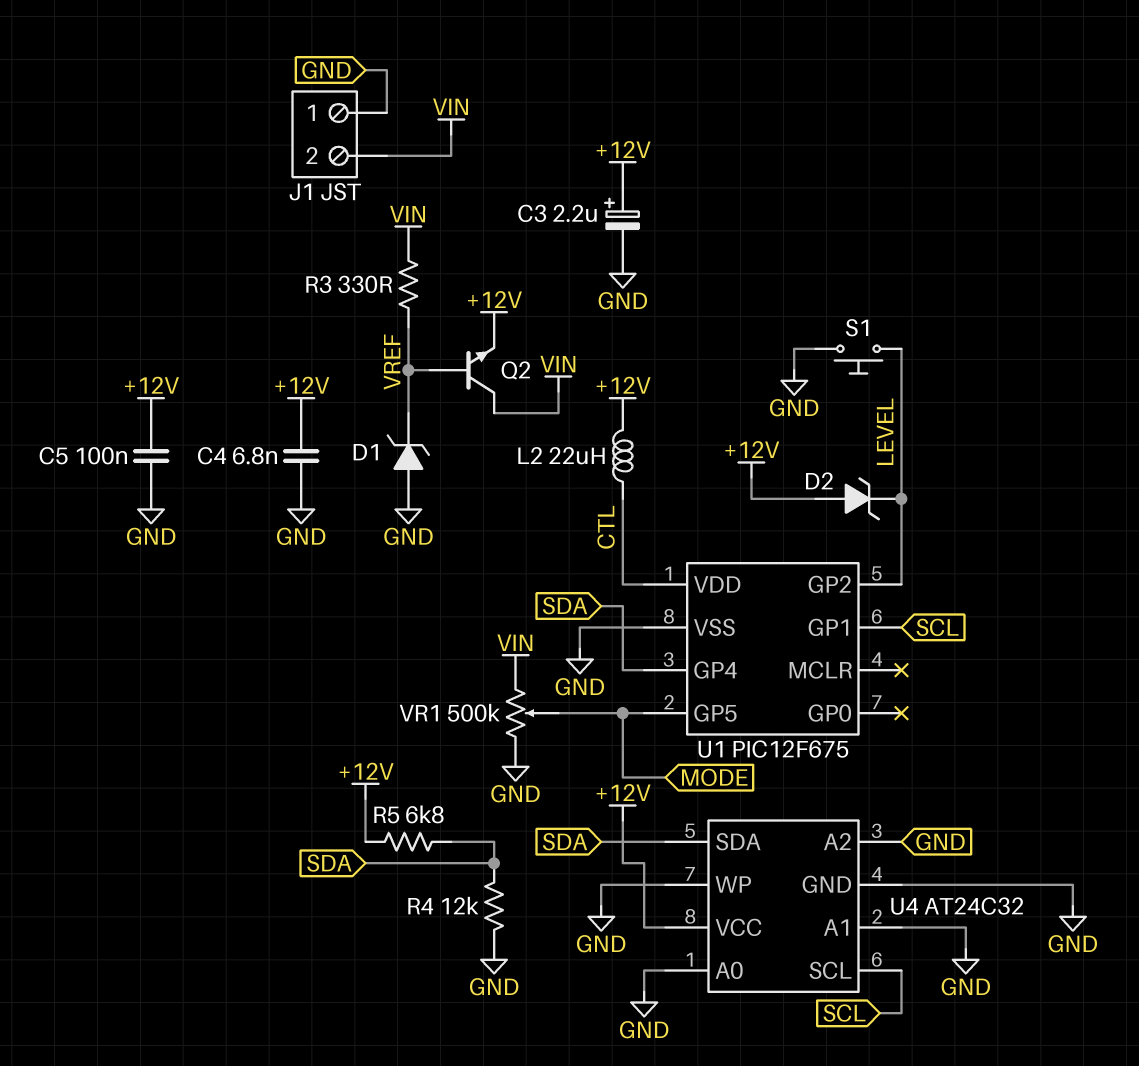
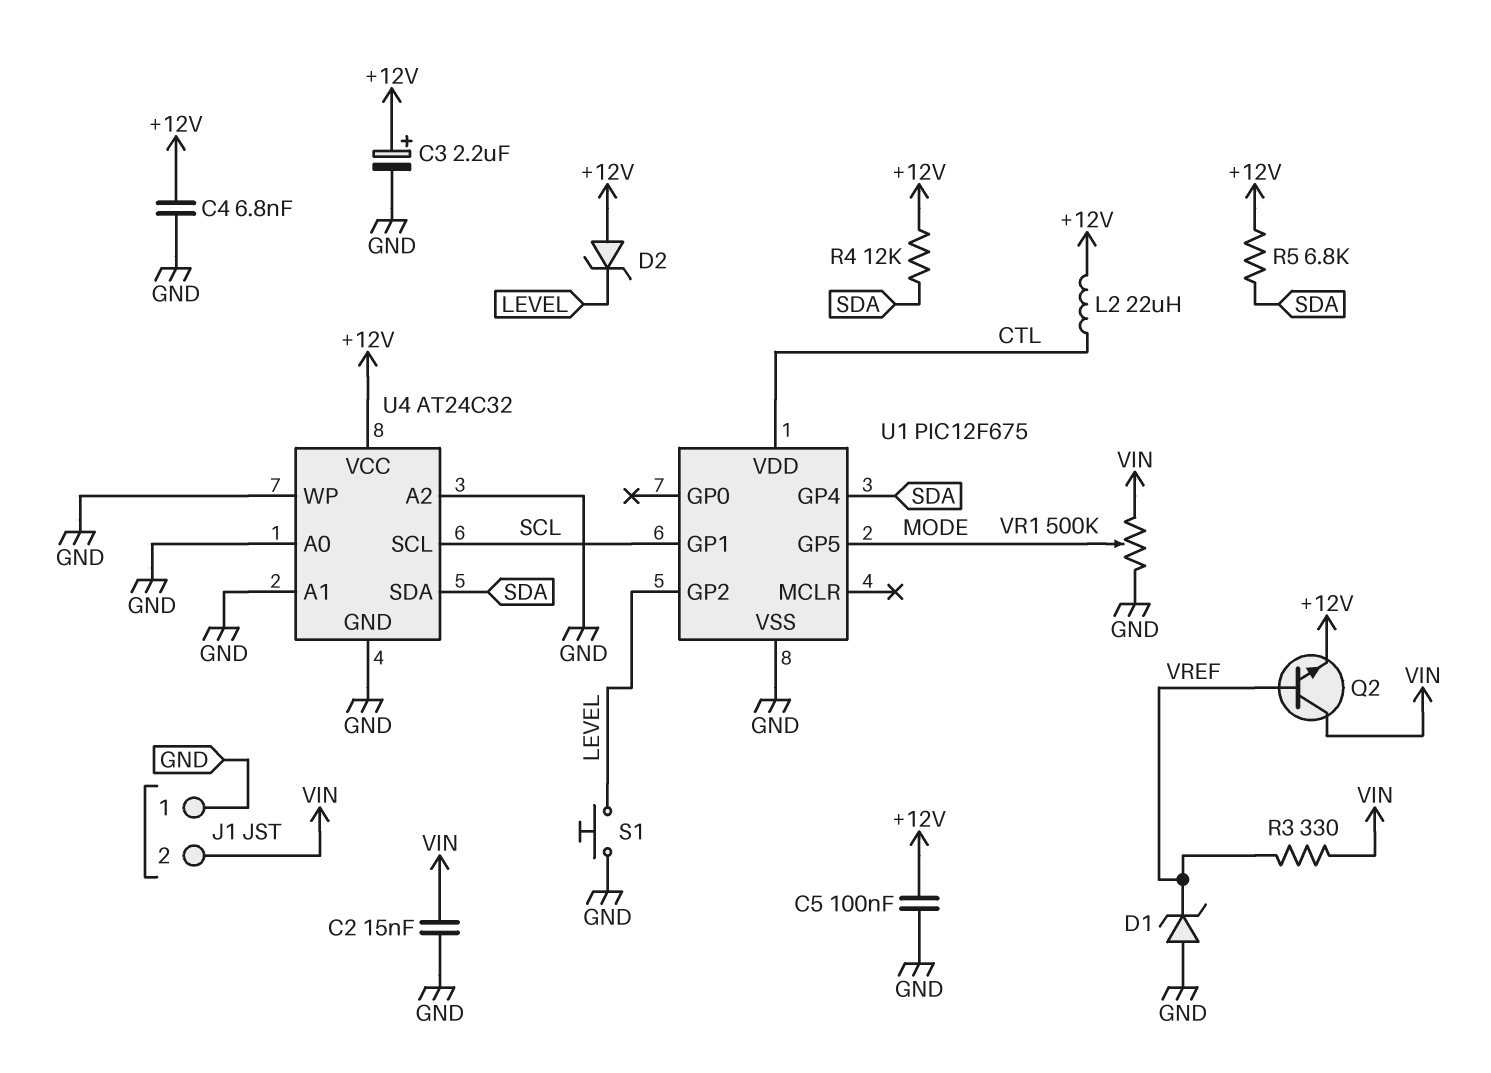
C2: none -> 15nF (GND, VIN)
R4: 12k (GND, SDA) -> 12k (+12V, SDA)

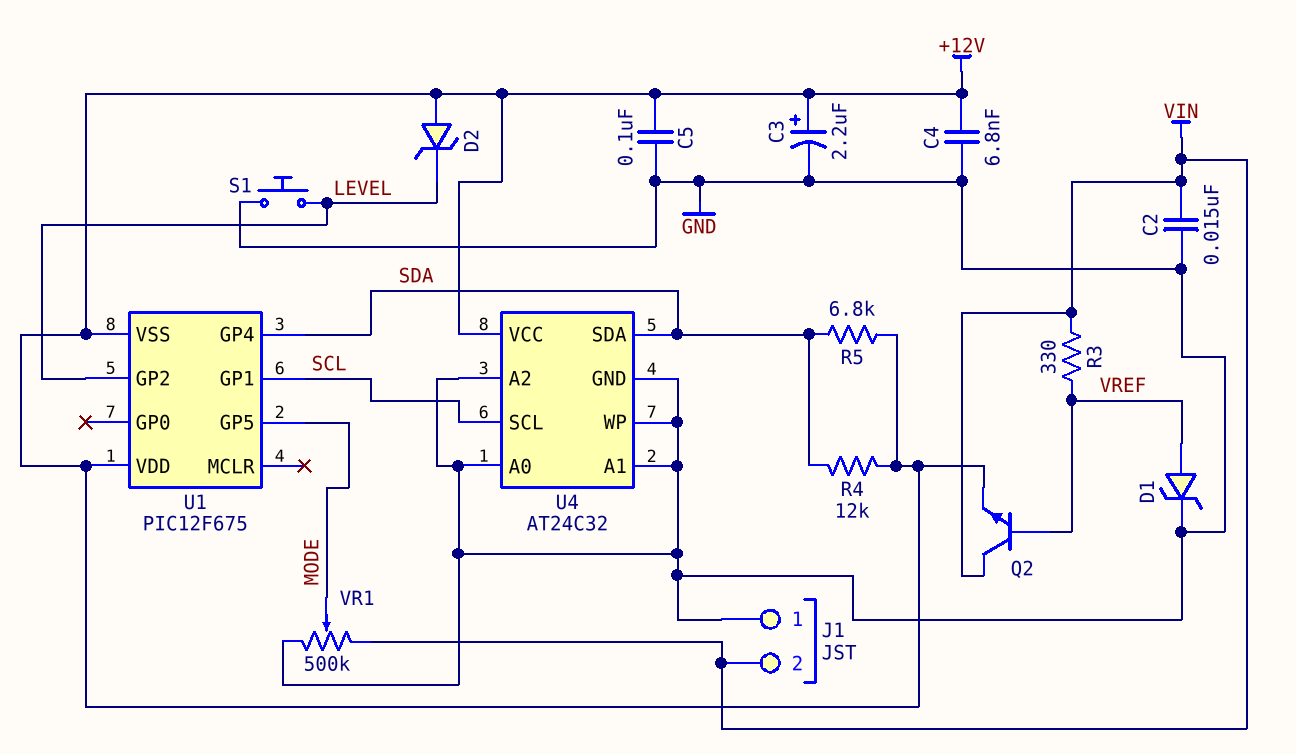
D1: zener (A GND, K VREF) -> zener (A VREF, K GND)
L2: 22uH (+12V, CTL) -> none
U1 pin VDD: CTL -> +12V
U1 pin VSS: GND -> +12V

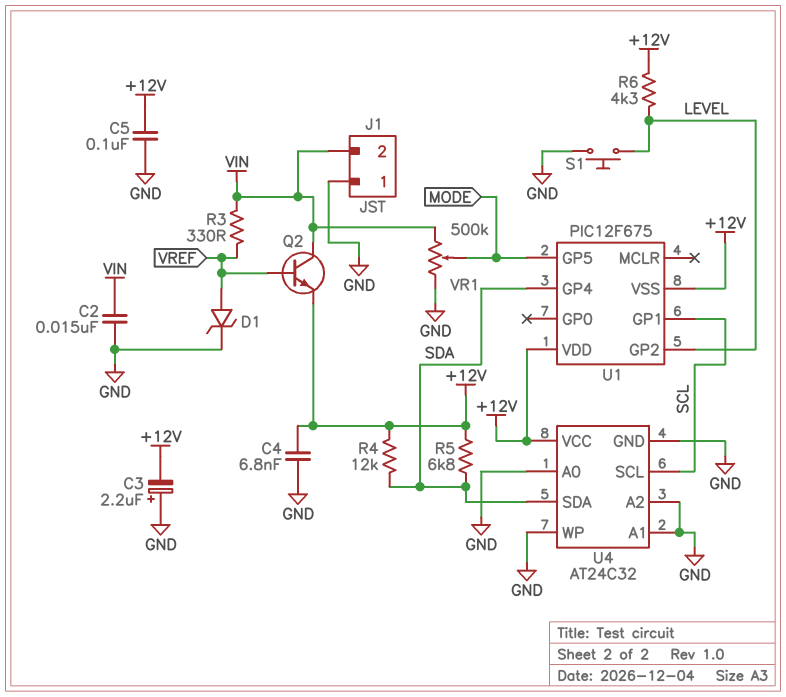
C3: 2.2uF (plus +12V, minus GND) -> 2.2uF (plus GND, minus +12V)
D2: zener (A +12V, K LEVEL) -> none
R6: none -> 4.3k (+12V, LEVEL)

